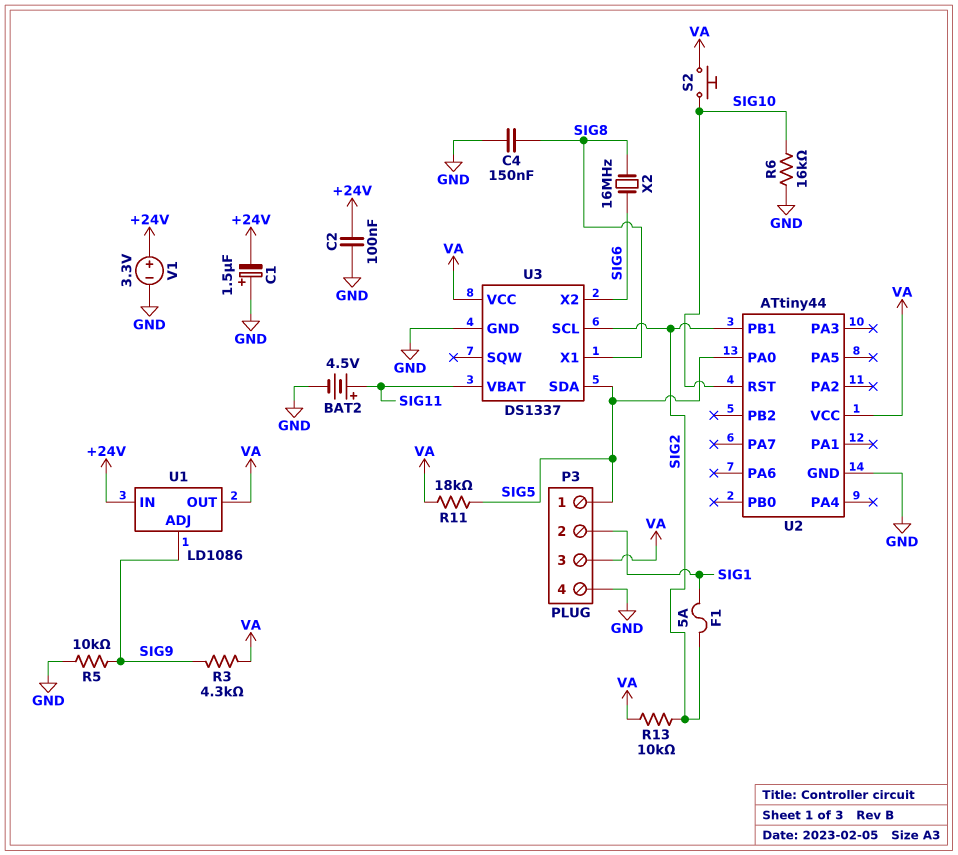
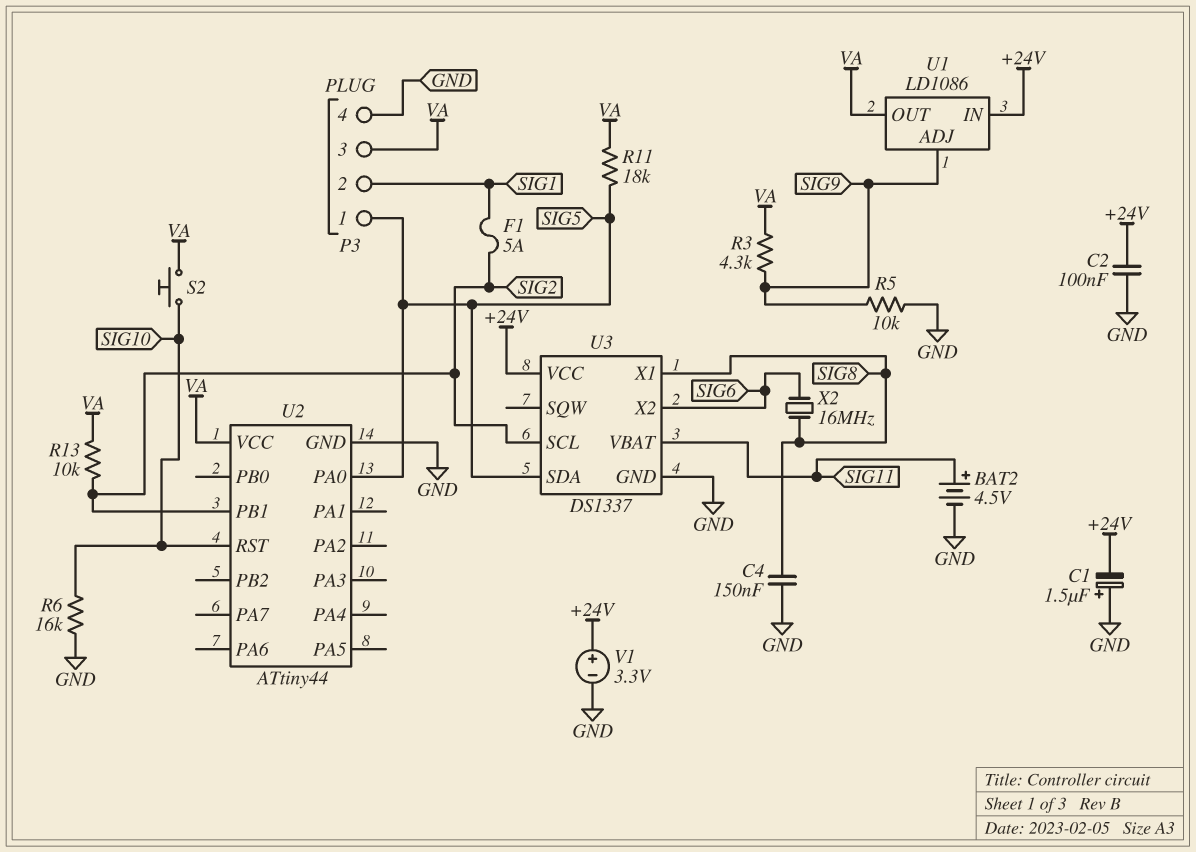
U3 pin VCC: VA -> +24V

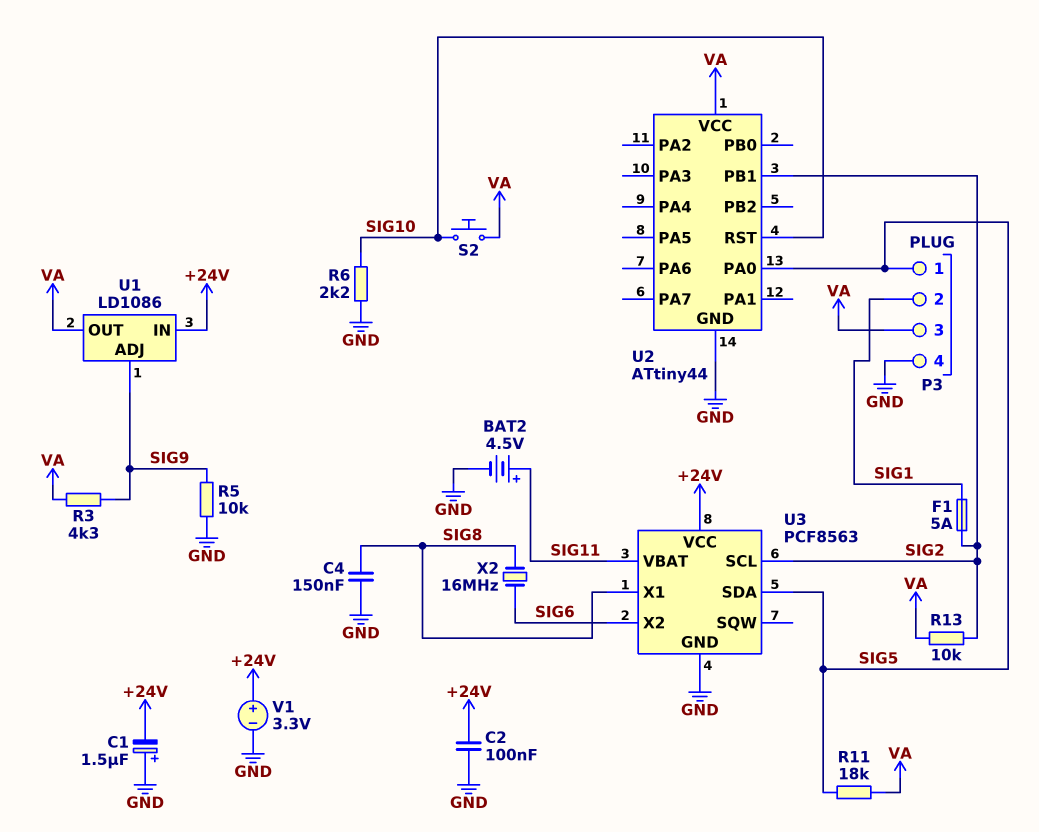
R6: 16k (GND, SIG10) -> 2.2k (GND, SIG10)
U3: DS1337 -> PCF8563

